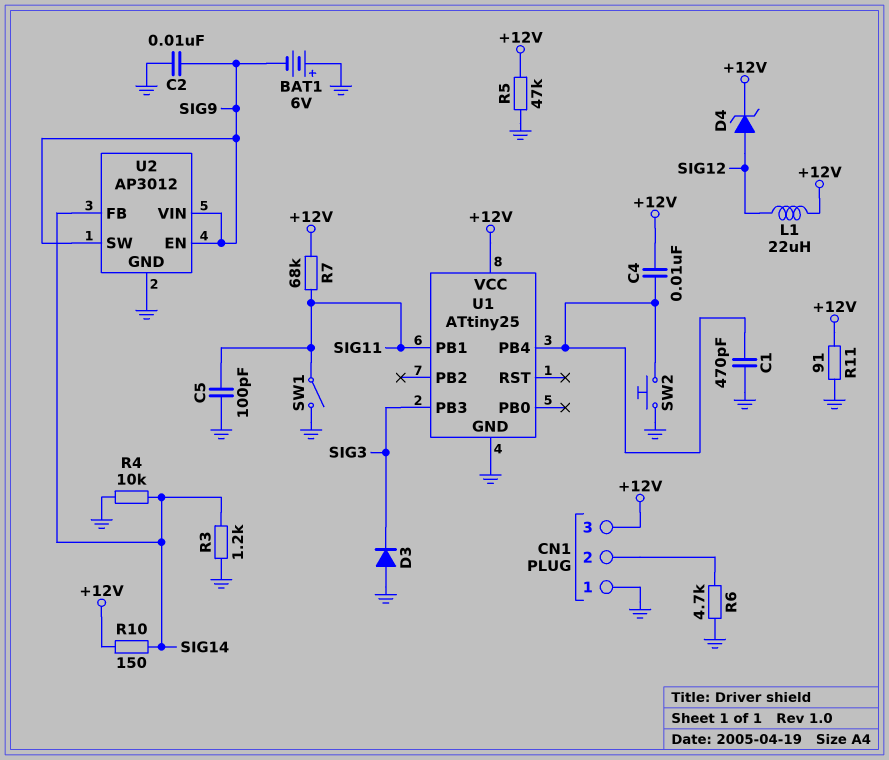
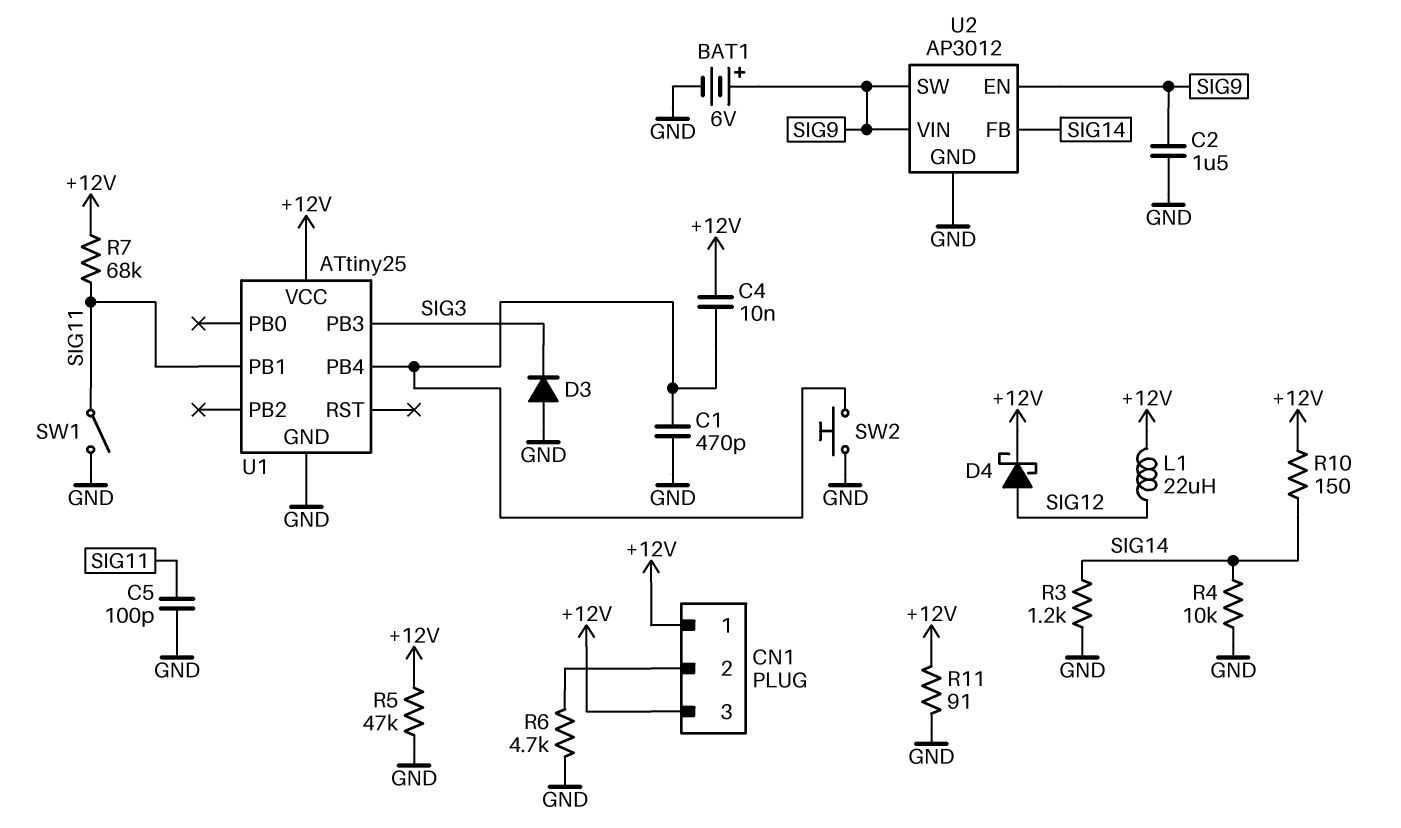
BAT1: 6V (plus GND, minus SIG9) -> 6V (plus SIG9, minus GND)
C2: 10nF (GND, SIG9) -> 1.5uF (GND, SIG9)
CN1 pin 1: GND -> +12V
D4: zener (A SIG12, K +12V) -> schottky (A SIG12, K +12V)

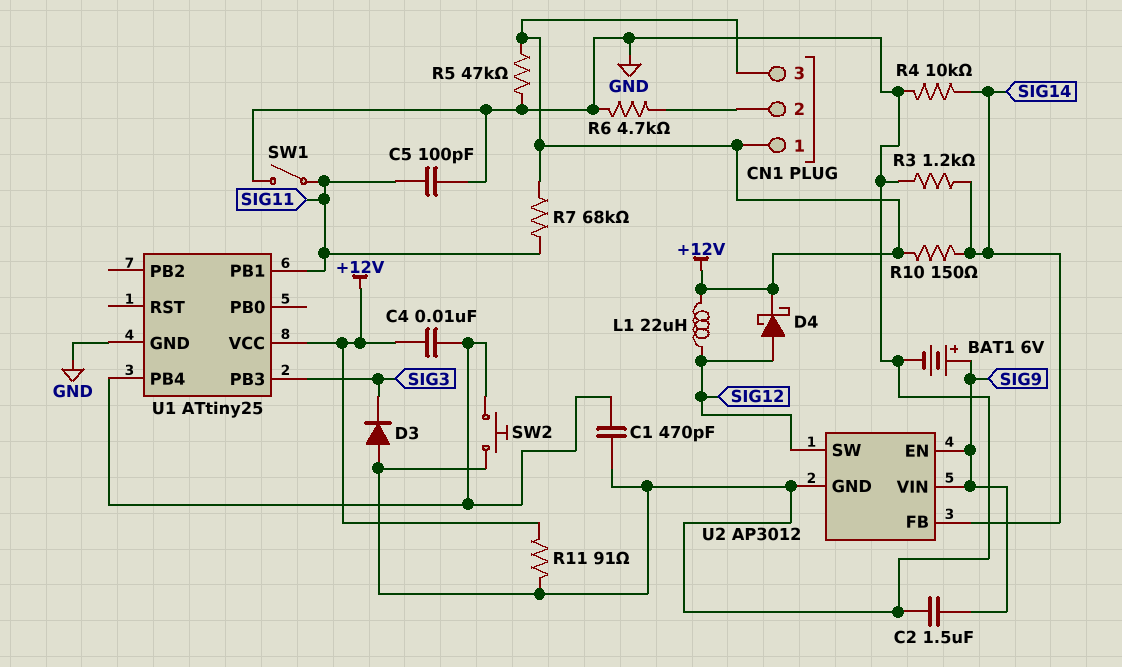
U2 pin SW: SIG9 -> SIG12

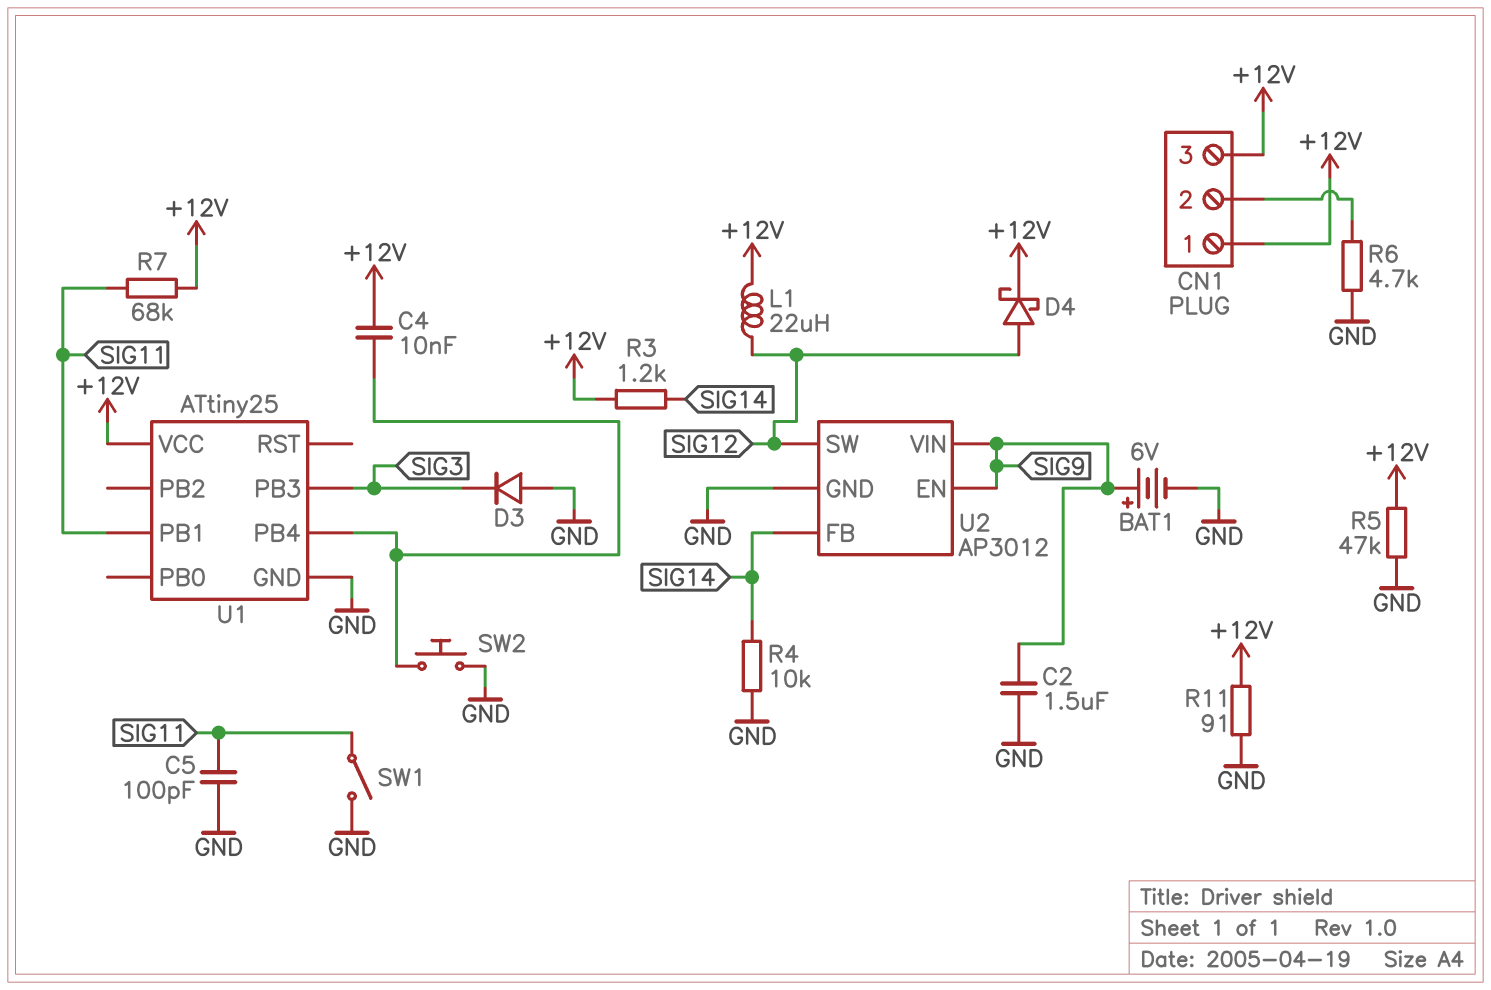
C1: 470pF (GND, U1/PB4) -> none
R3: 1.2k (GND, SIG14) -> 1.2k (+12V, SIG14)
R10: 150 (+12V, SIG14) -> none

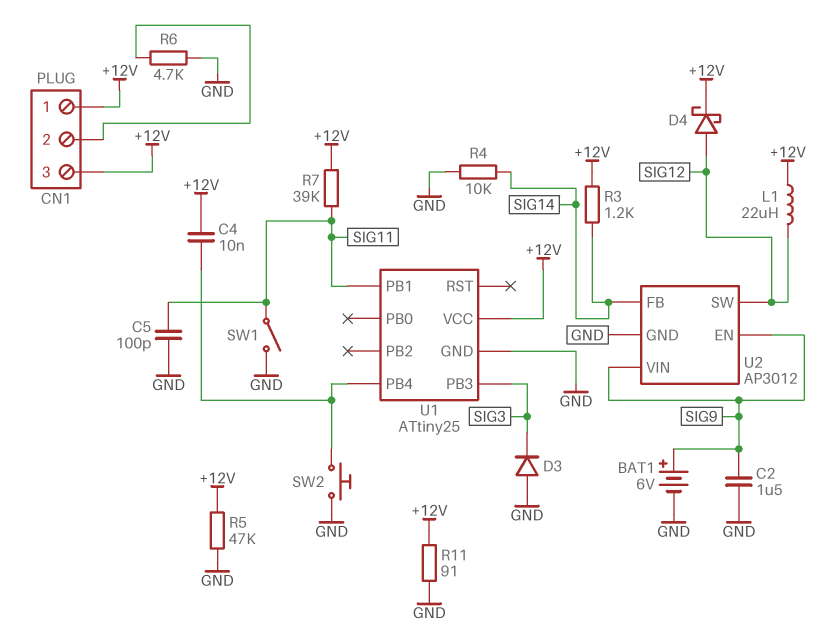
R7: 68k (+12V, SIG11) -> 39k (+12V, SIG11)

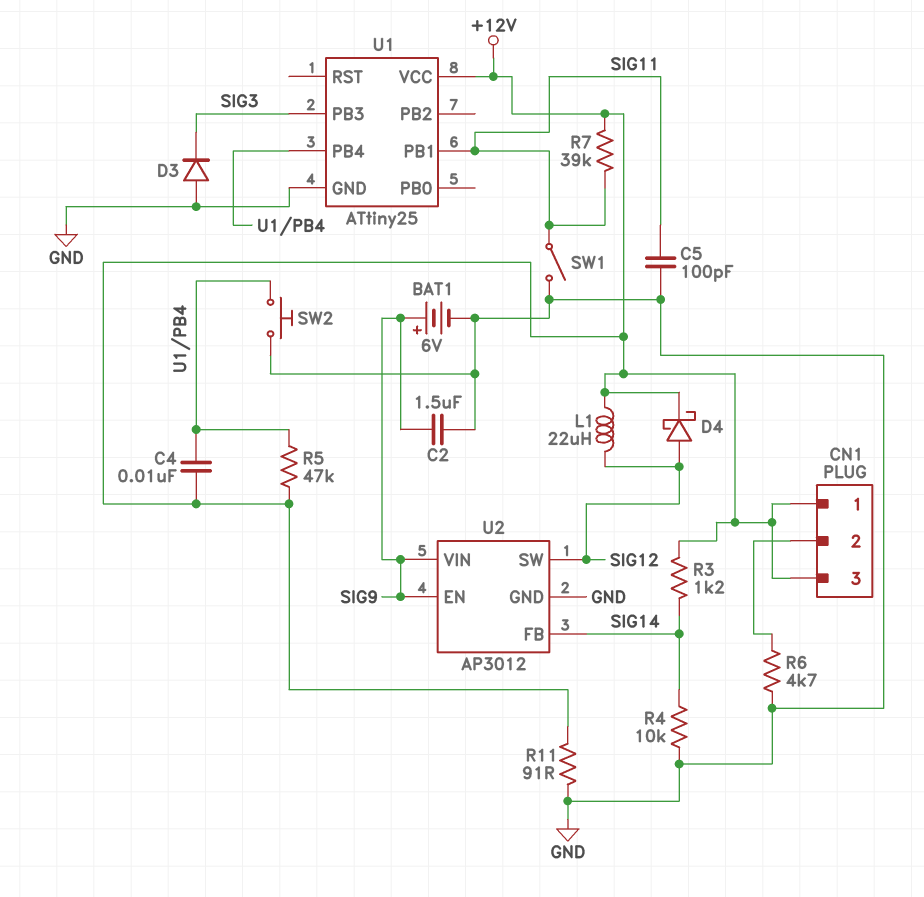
R5: 47k (+12V, GND) -> 47k (+12V, U1/PB4)

